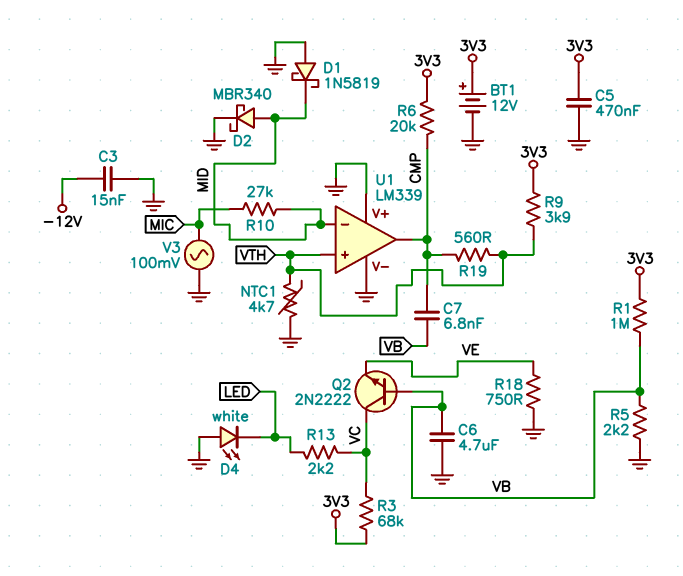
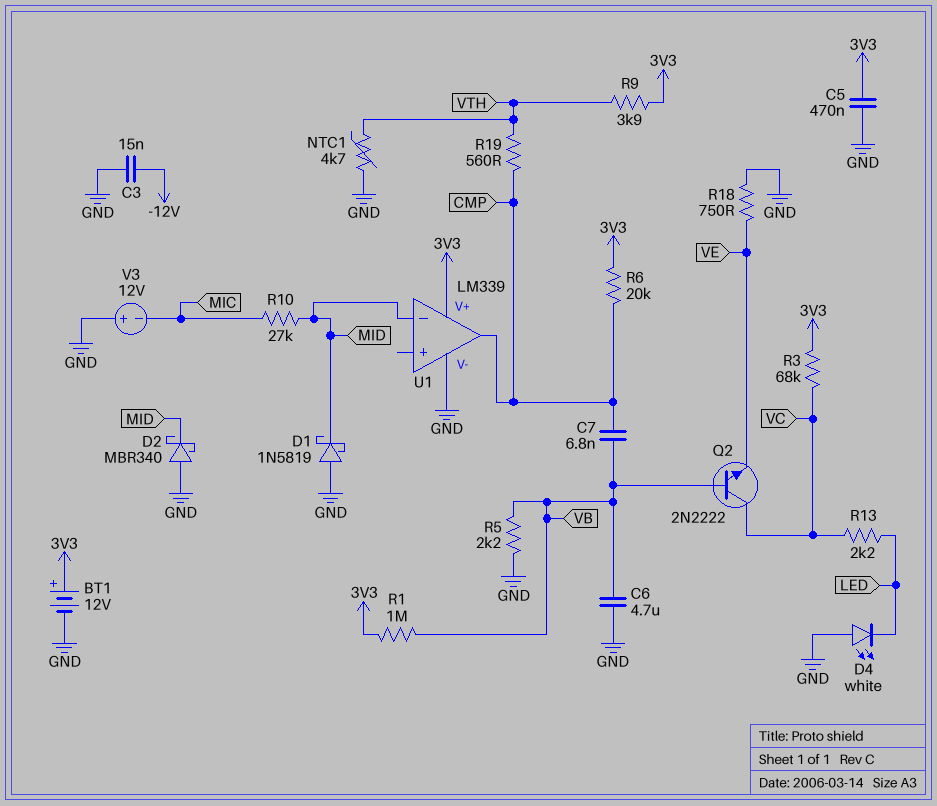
D2: schottky MBR340 (A MID, K GND) -> schottky MBR340 (A GND, K MID)
U1 pin V+: GND -> 3V3
U1 pin in+: VTH -> none
V3: AC 100mV (GND, MIC) -> 12V (plus GND, minus MIC)

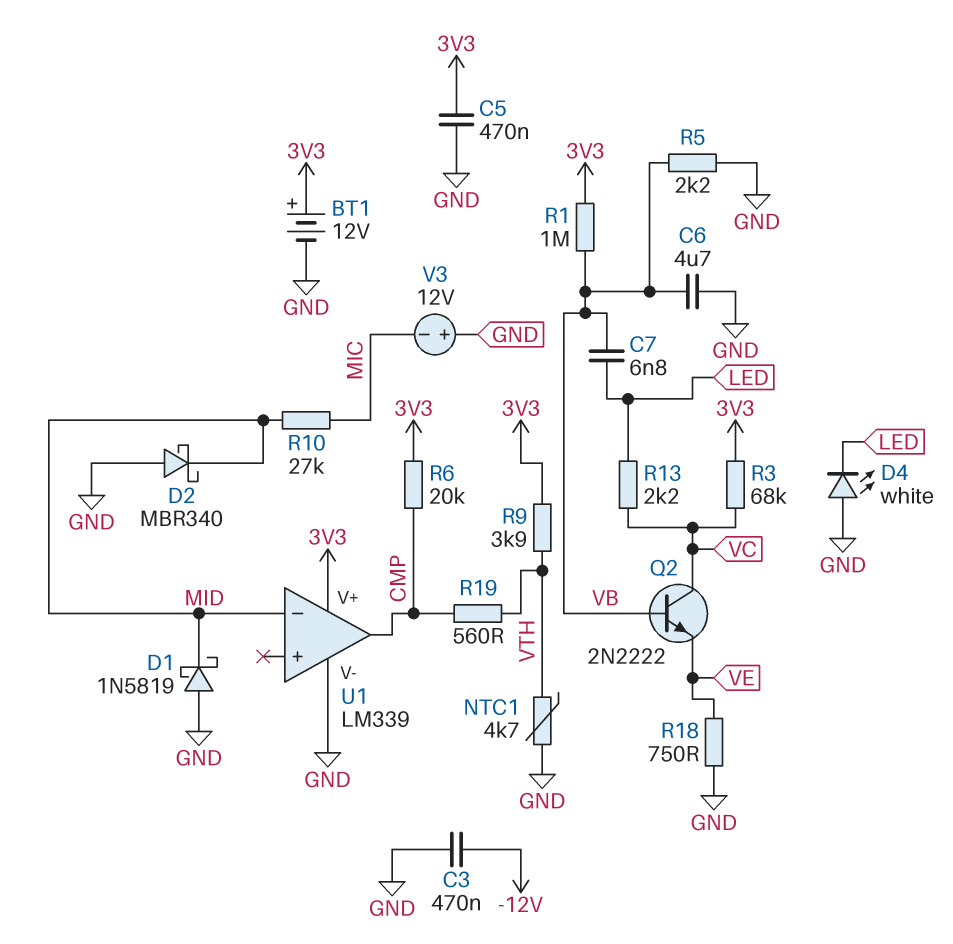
C3: 15nF (-12V, GND) -> 470nF (-12V, GND)
C7: 6.8nF (CMP, VB) -> 6.8nF (LED, VB)

